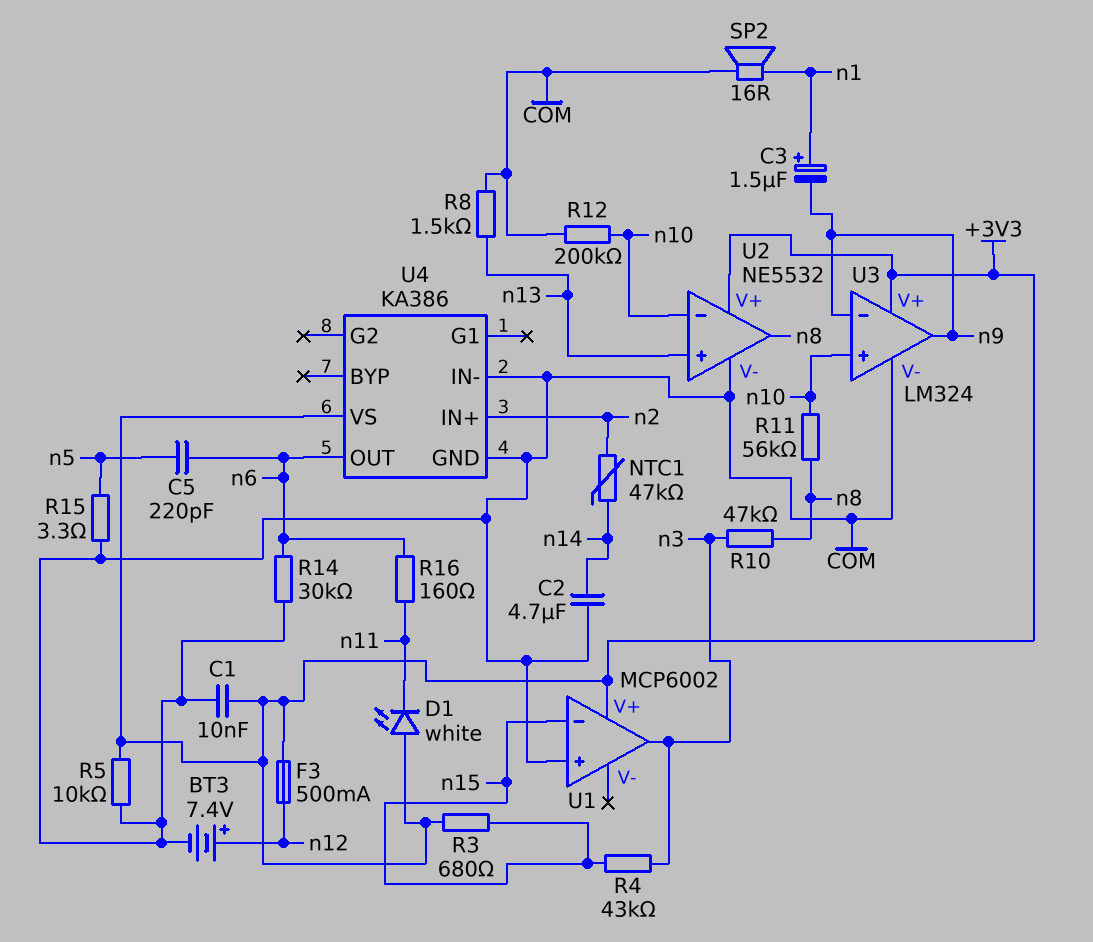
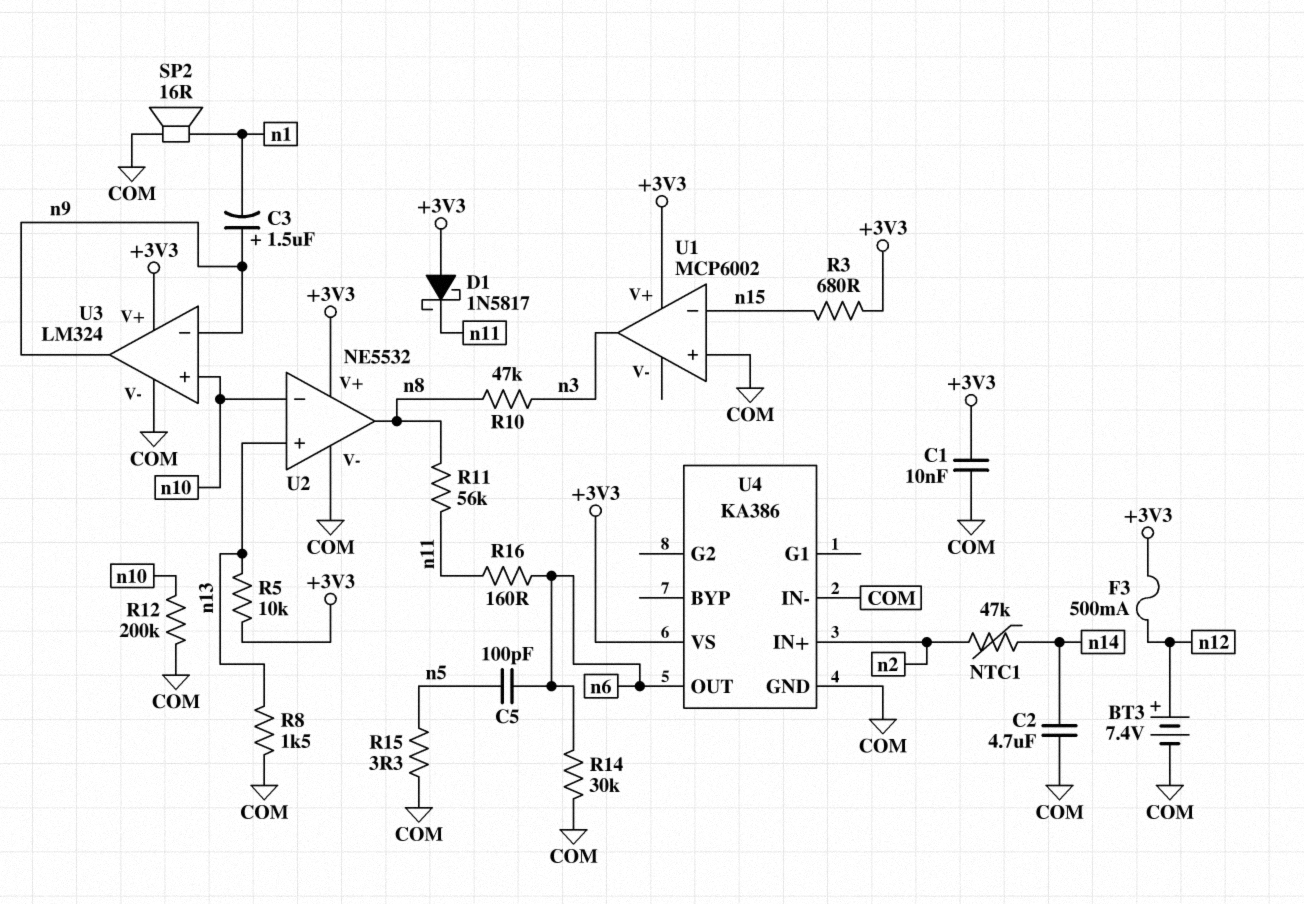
C3: 1.5uF (plus n1, minus n9) -> 1.5uF (plus n9, minus n1)
C5: 220pF (n5, n6) -> 100pF (n5, n6)
D1: LED white (A +3V3, K n11) -> schottky 1N5817 (A +3V3, K n11)
R4: 43k (n3, n15) -> none
R5: 10k (+3V3, COM) -> 10k (+3V3, n13)
R11: 56k (n8, n10) -> 56k (n8, n11)

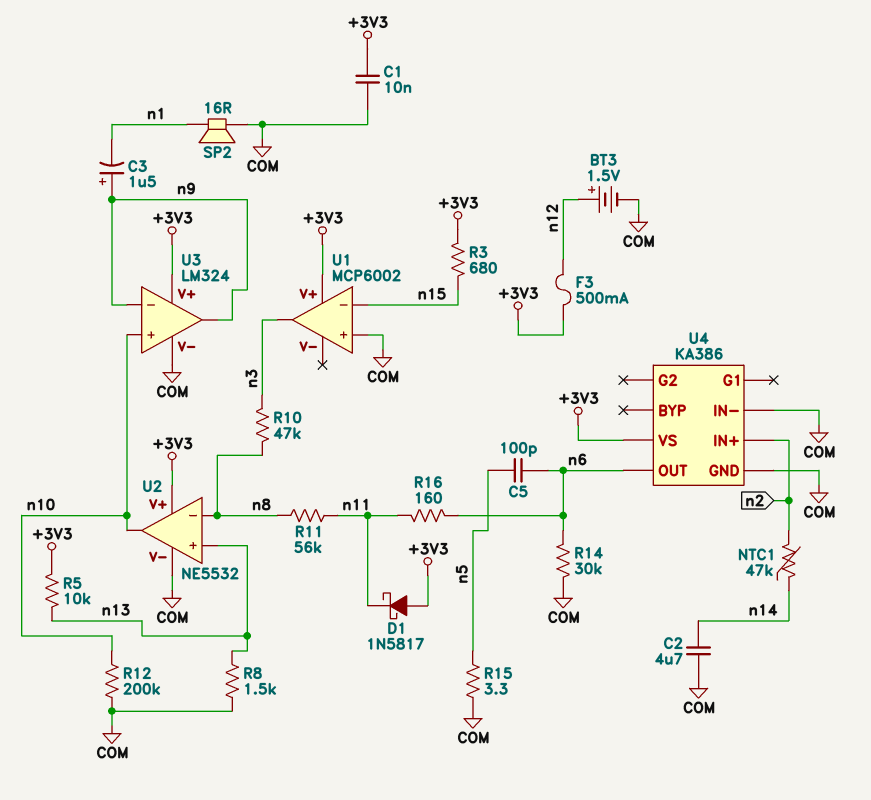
BT3: 7.4V (plus n12, minus COM) -> 1.5V (plus n12, minus COM)
U2 pin in-: n10 -> n8
U2 pin out: n8 -> n10

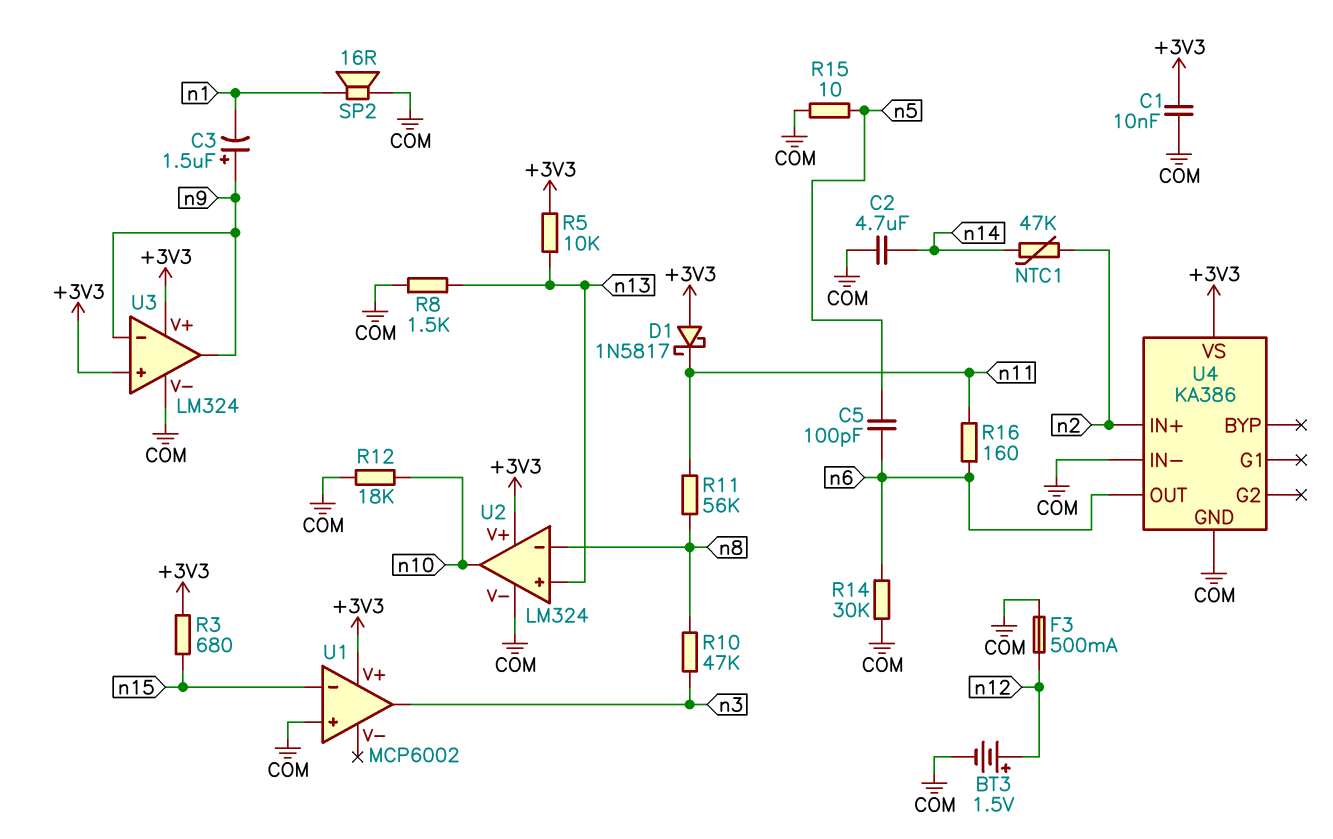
F3: 500mA (+3V3, n12) -> 500mA (COM, n12)
R12: 200k (COM, n10) -> 18k (COM, n10)
R15: 3.3 (COM, n5) -> 10 (COM, n5)
U2: NE5532 -> LM324
U3 pin in+: n10 -> +3V3

